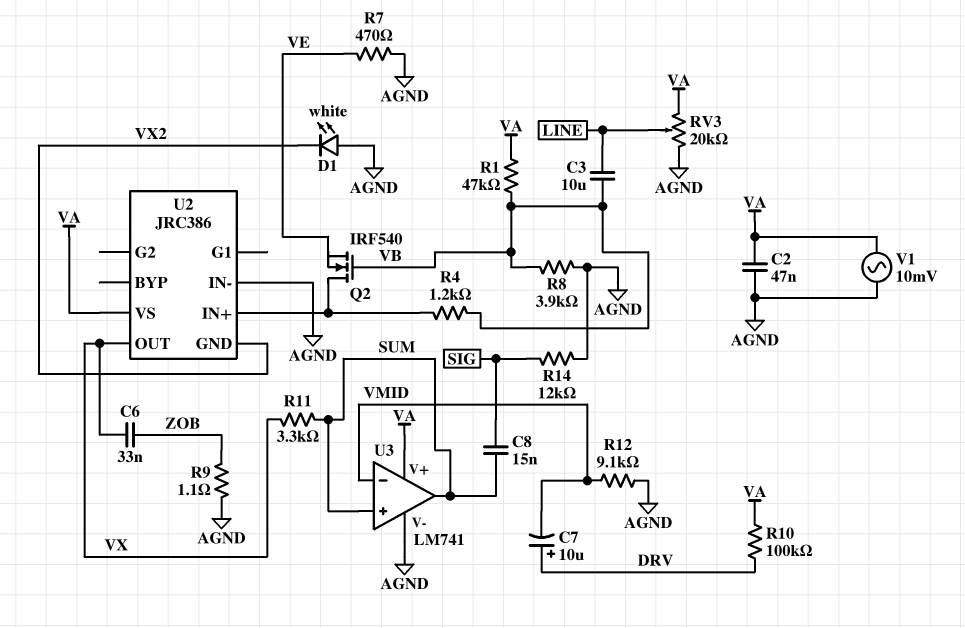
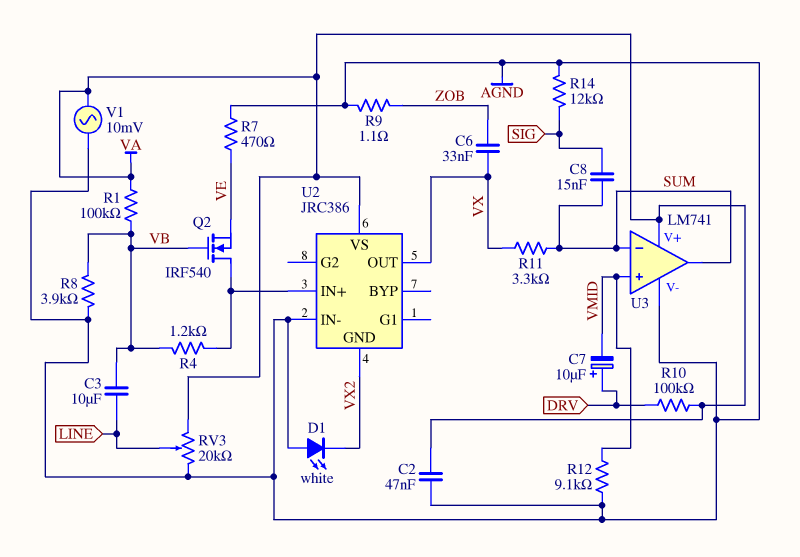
R1: 47k (VA, VB) -> 100k (VA, VB)
U3 pin in+: SUM -> VMID
U3 pin in-: VMID -> SUM

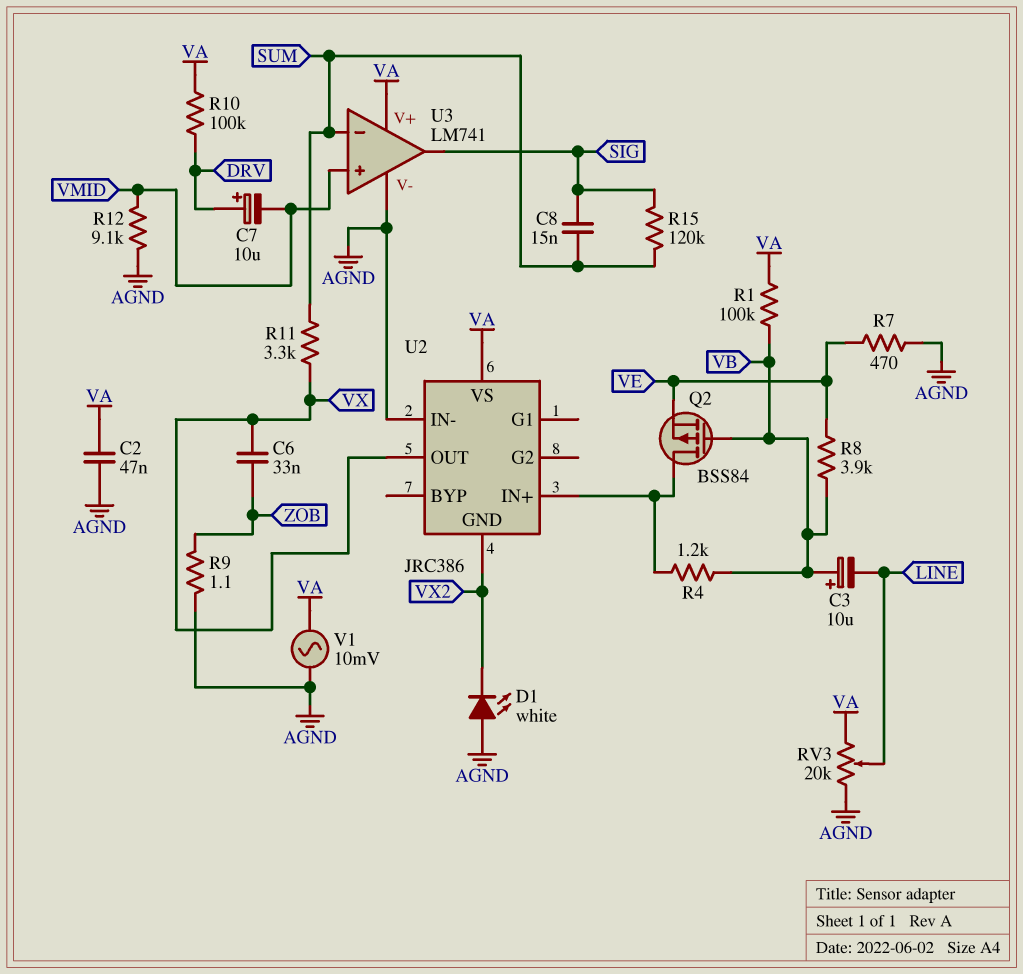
C3: 10uF (LINE, VB) -> 10uF (plus VB, minus LINE)
Q2: NMOS IRF540 (G VB, D U2/IN+, S VE) -> PMOS BSS84 (G VB, D U2/IN+, S VE)
R8: 3.9k (AGND, VB) -> 3.9k (VB, VE)
R14: 12k (AGND, SIG) -> none
R15: none -> 120k (SIG, SUM)
U3 pin out: SUM -> SIG

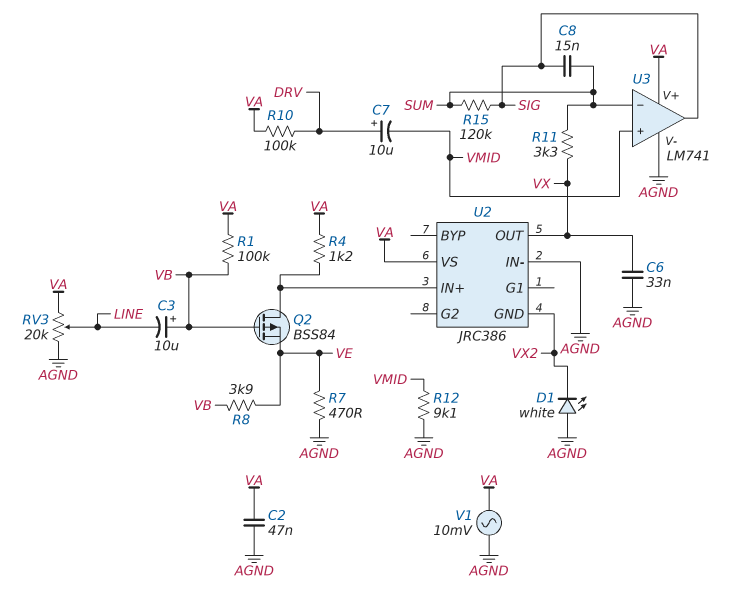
C6: 33nF (VX, ZOB) -> 33nF (AGND, VX)
R4: 1.2k (U2/IN+, VB) -> 1.2k (U2/IN+, VA)
R9: 1.1 (AGND, ZOB) -> none

